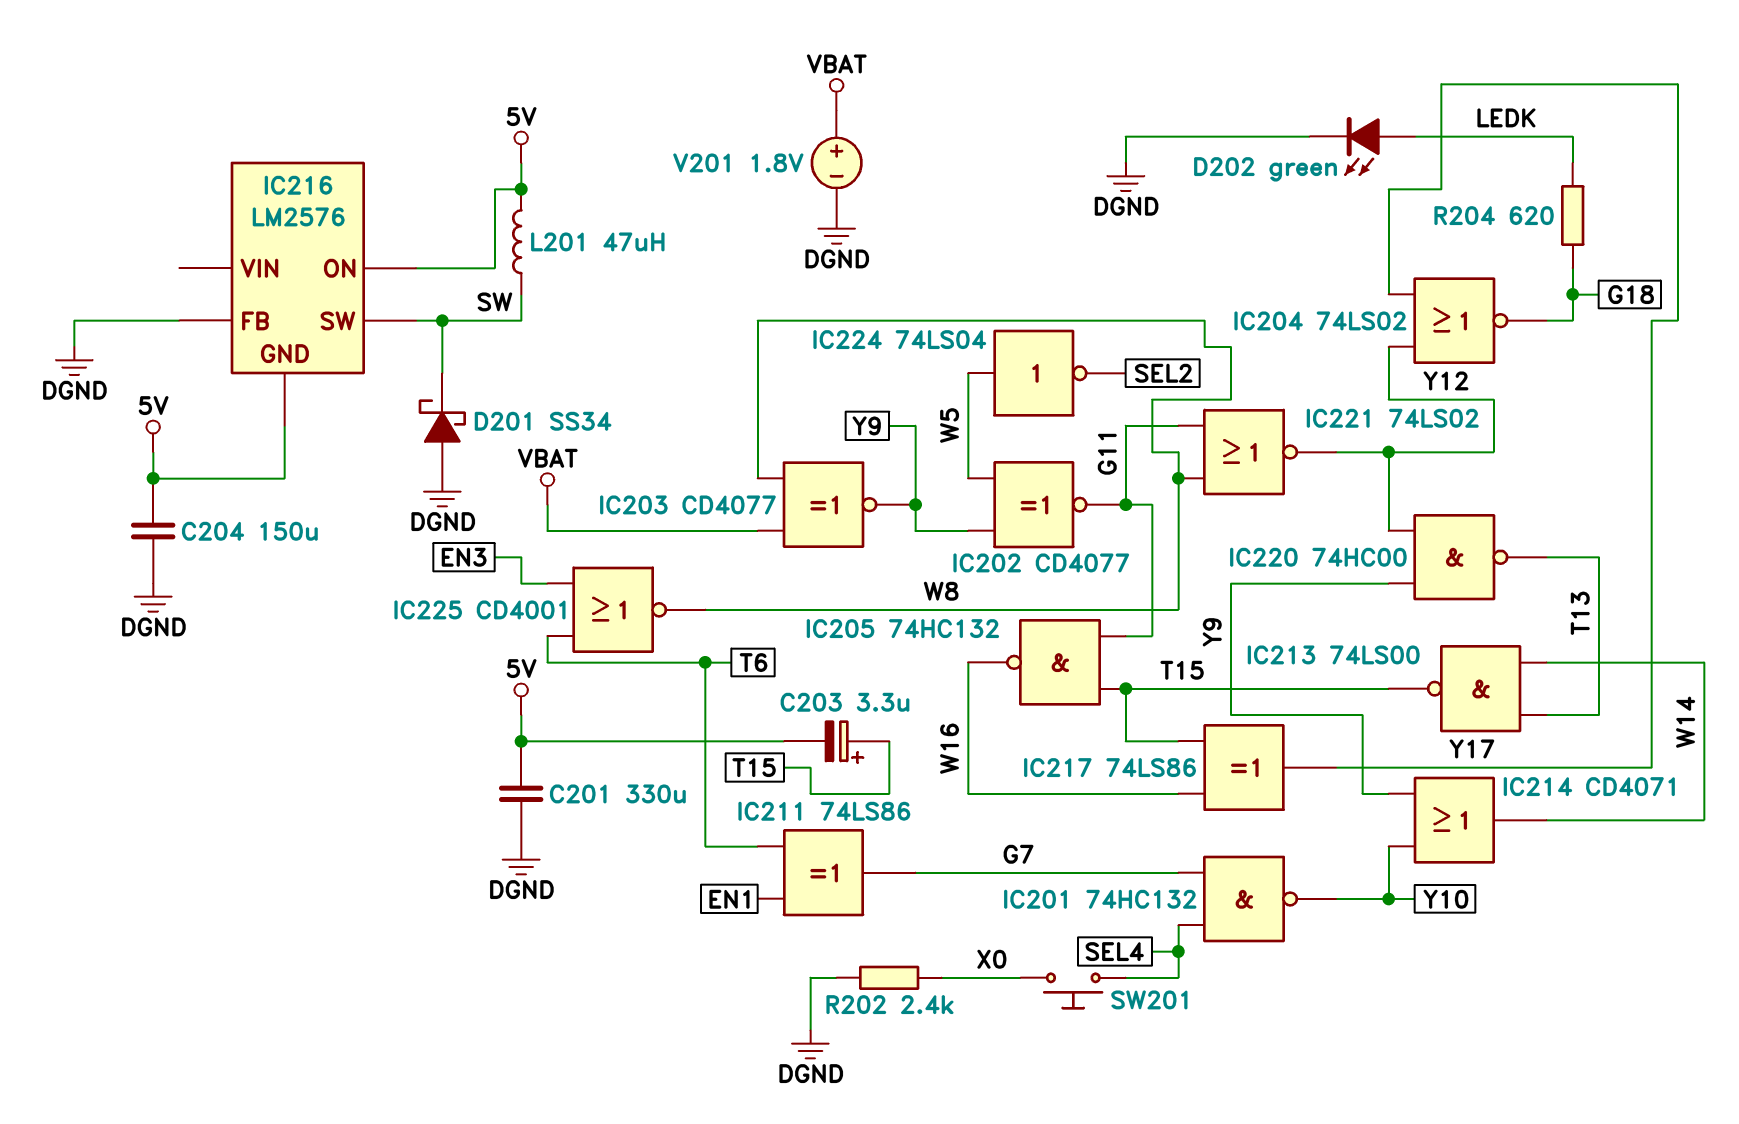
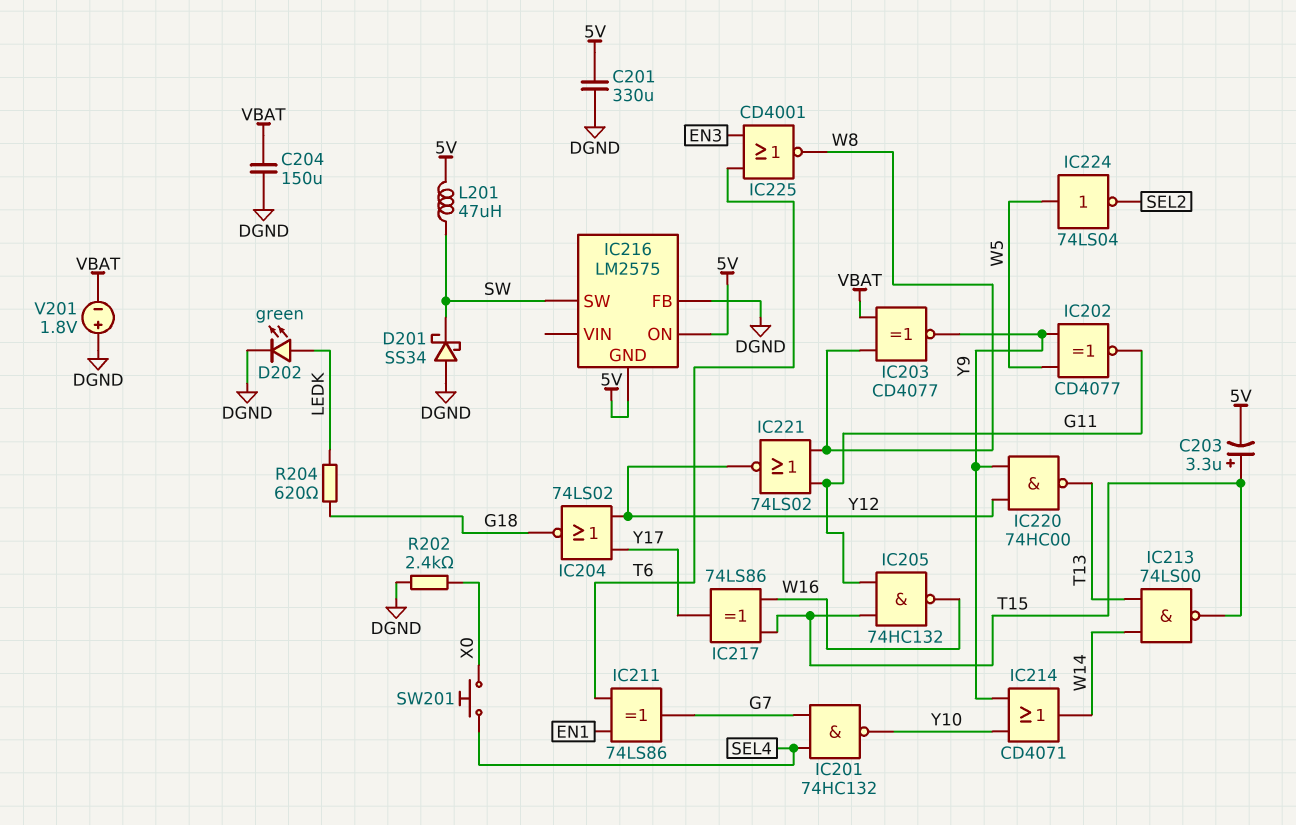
C204: 150uF (5V, DGND) -> 150uF (DGND, VBAT)
IC216: LM2576 -> LM2575
V201: 1.8V (plus VBAT, minus DGND) -> 1.8V (plus DGND, minus VBAT)

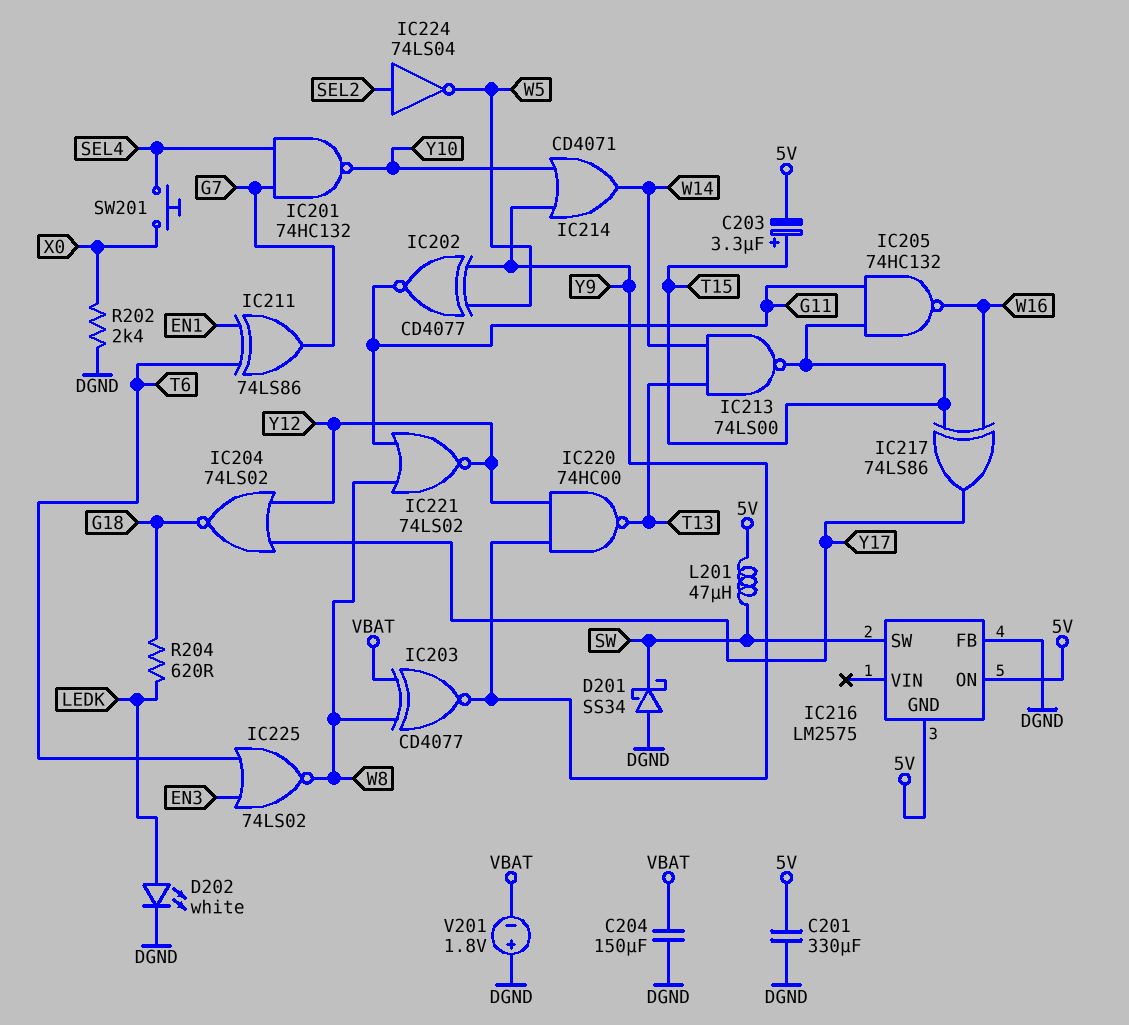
D202: LED green (A LEDK, K DGND) -> LED white (A LEDK, K DGND)
IC224: NOT 74LS04 (in W5, out SEL2) -> NOT 74LS04 (in SEL2, out W5)
IC225: NOR CD4001 (in EN3, in T6, out W8) -> NOR 74LS02 (in EN3, in T6, out W8)

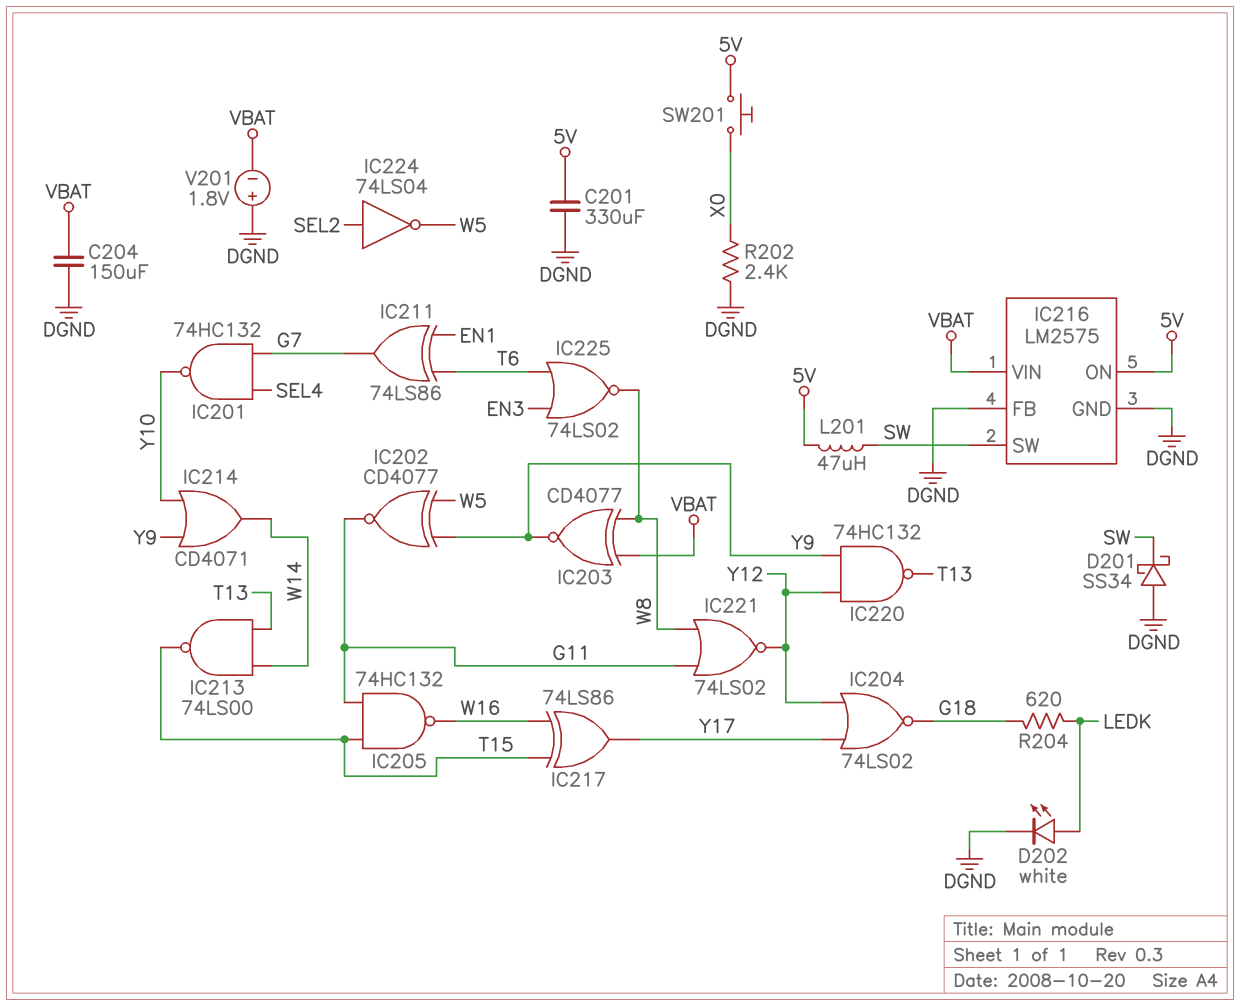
C203: 3.3uF (plus T15, minus 5V) -> none
IC216 pin GND: 5V -> DGND
IC216 pin VIN: none -> VBAT
IC220: NAND 74HC00 (in Y9, in Y12, out T13) -> NAND 74HC132 (in Y9, in Y12, out T13)
SW201: button (SEL4, X0) -> button (5V, X0)

